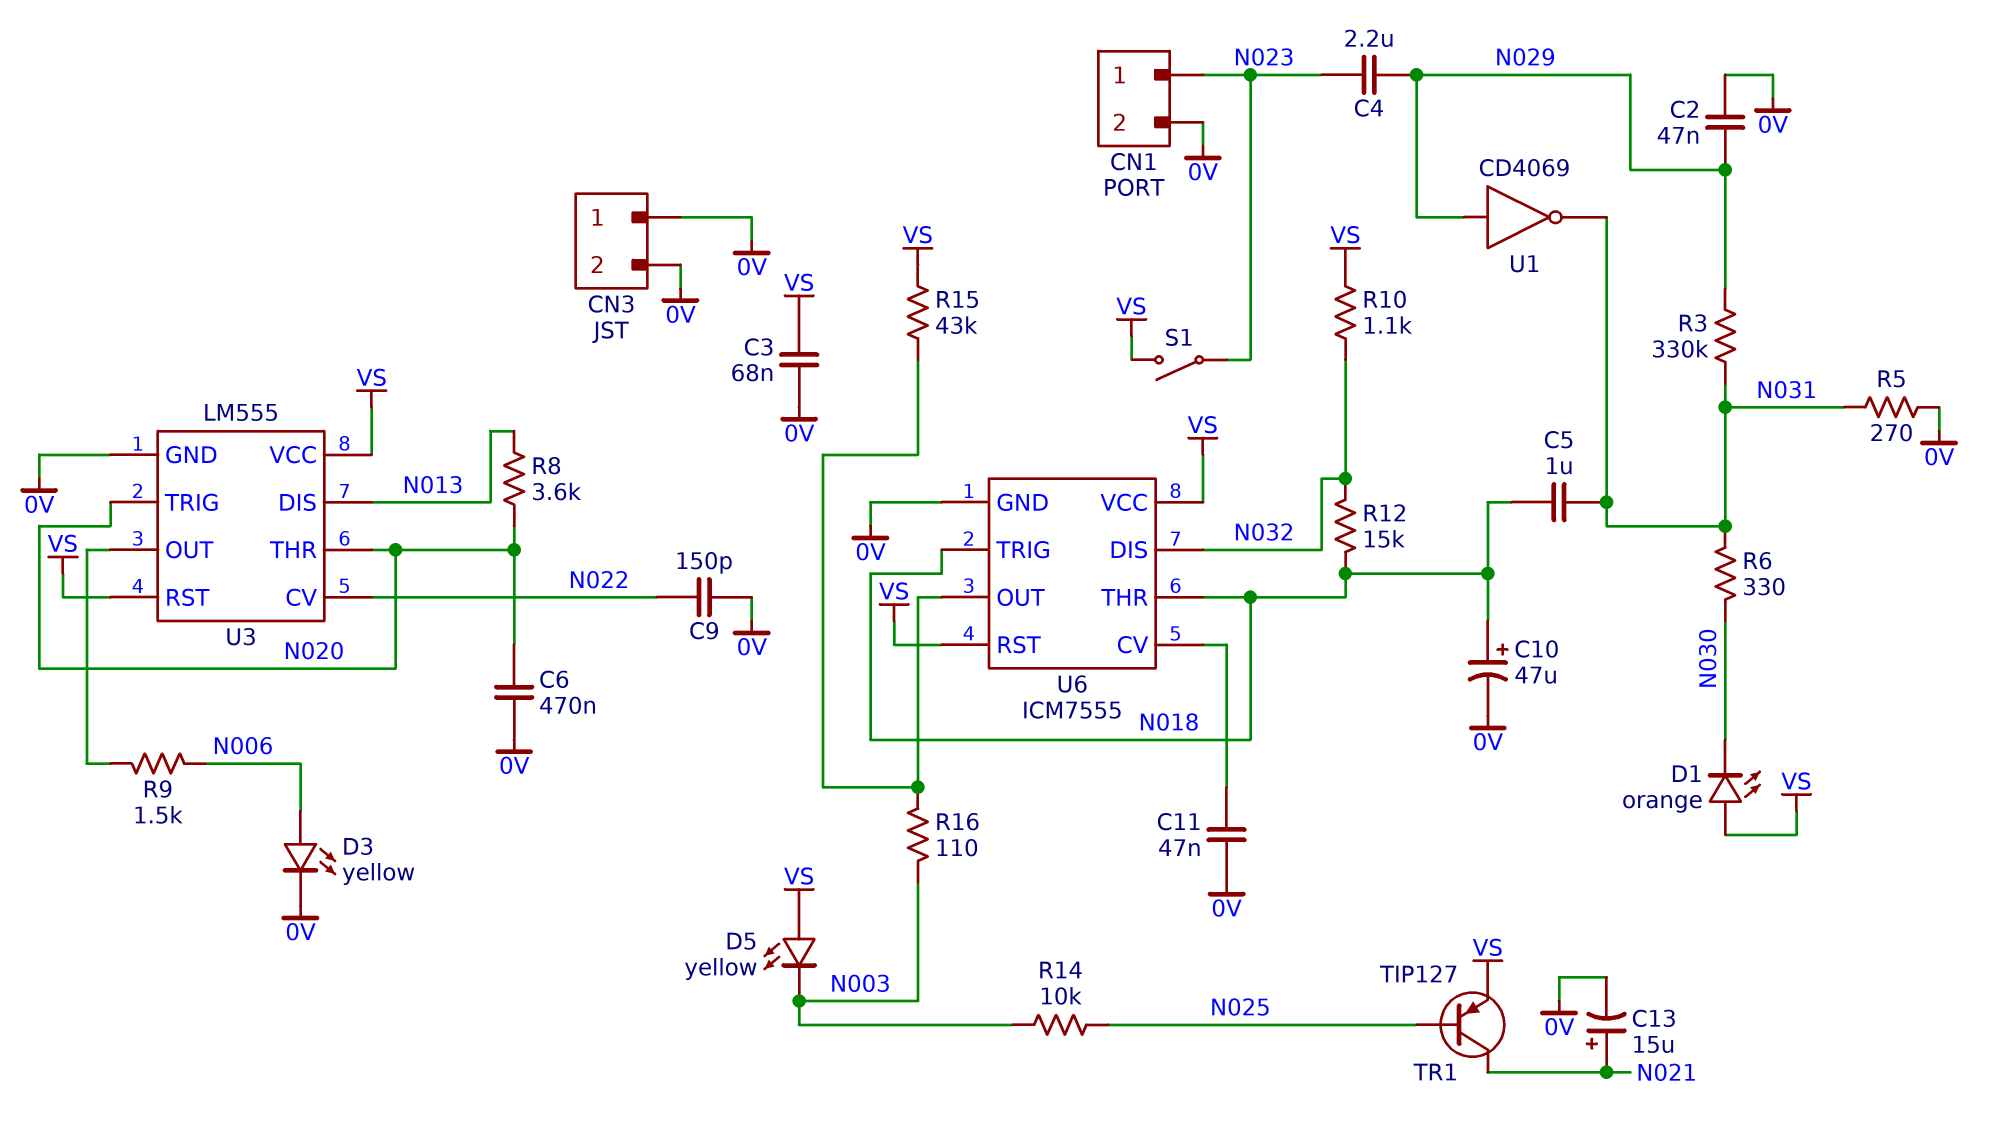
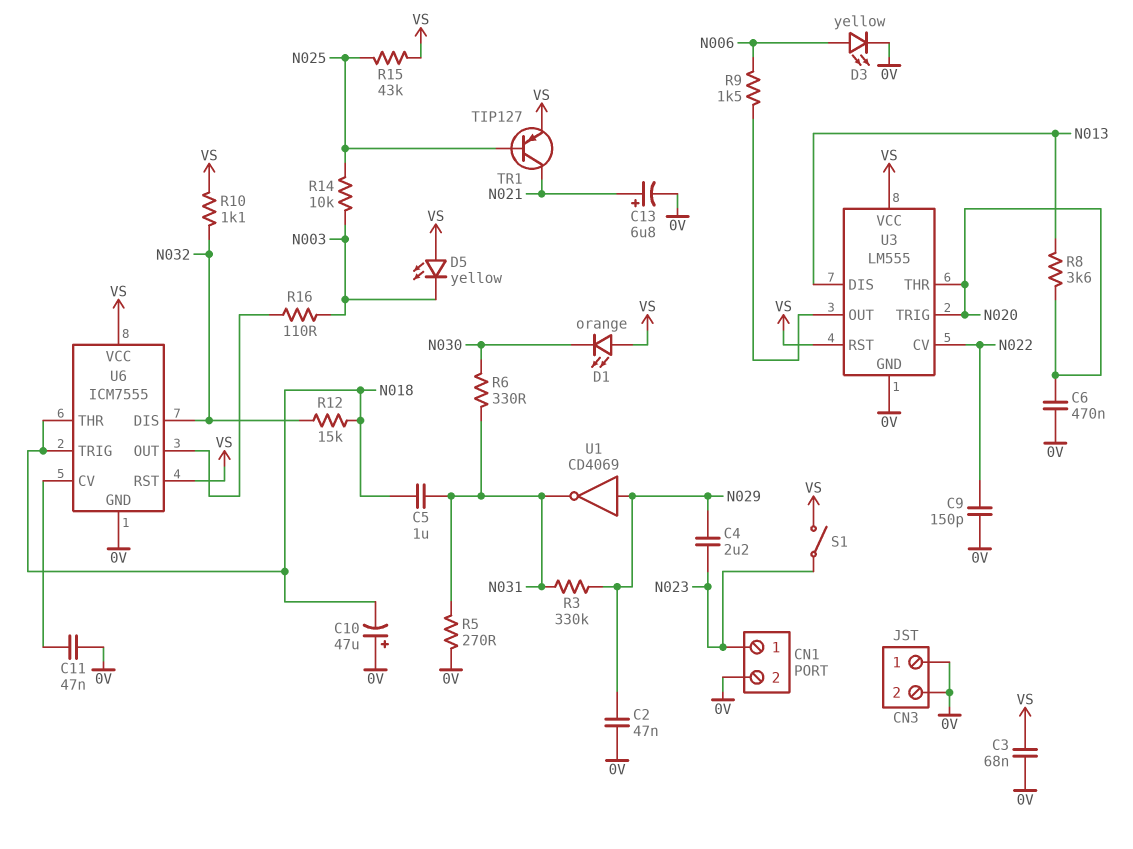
C10: 47uF (plus N018, minus 0V) -> 47uF (plus 0V, minus N018)
C13: 15uF (plus N021, minus 0V) -> 6.8uF (plus N021, minus 0V)
R15: 43k (U6/OUT, VS) -> 43k (N025, VS)

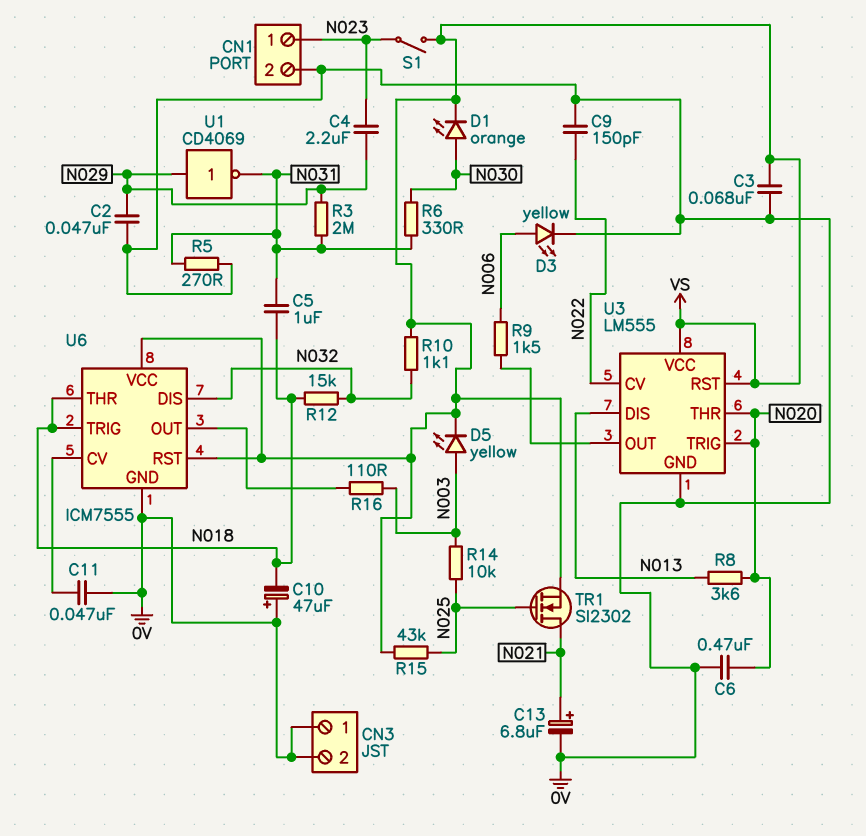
D1: LED orange (A VS, K N030) -> LED orange (A N030, K VS)
D5: LED yellow (A VS, K N003) -> LED yellow (A N003, K VS)
R3: 330k (N029, N031) -> 2M (N029, N031)
TR1: PNP TIP127 (B N025, C N021, E VS) -> NMOS SI2302 (G N025, D N021, S VS)

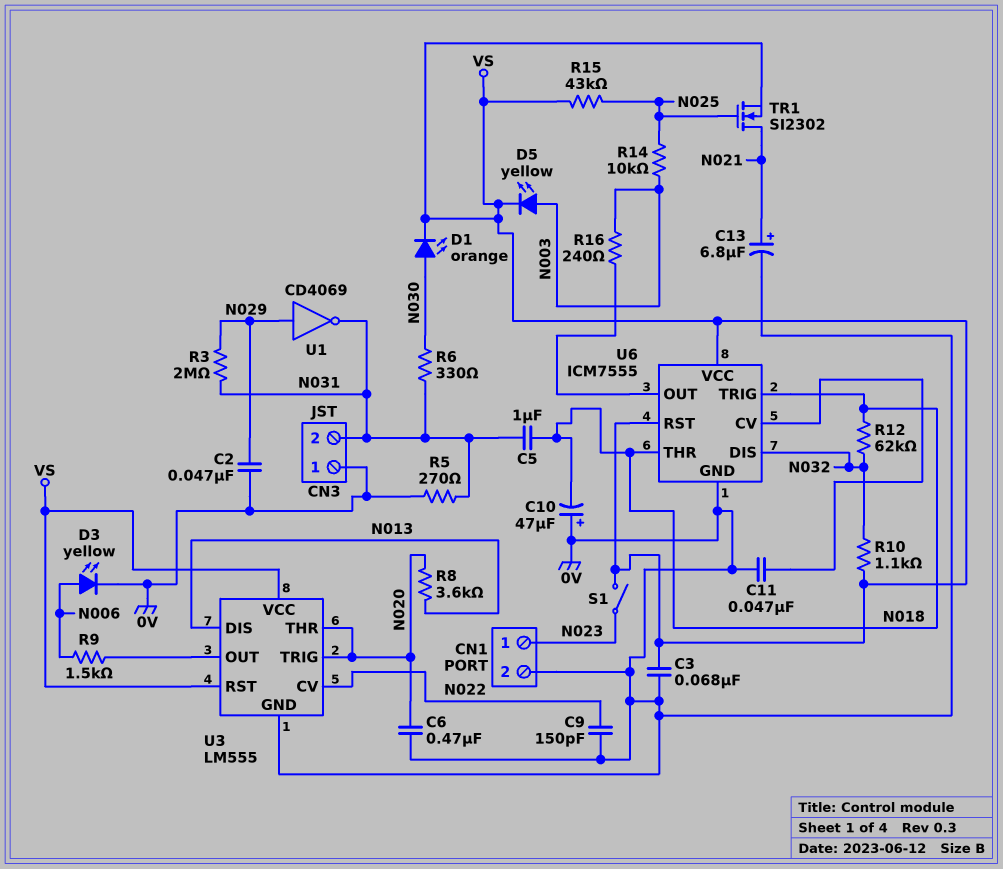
C4: 2.2uF (N023, N029) -> none
CN3 pin 2: 0V -> N031
R12: 15k (N018, N032) -> 62k (N018, N032)
R16: 110 (N003, U6/OUT) -> 240 (N003, U6/OUT)

